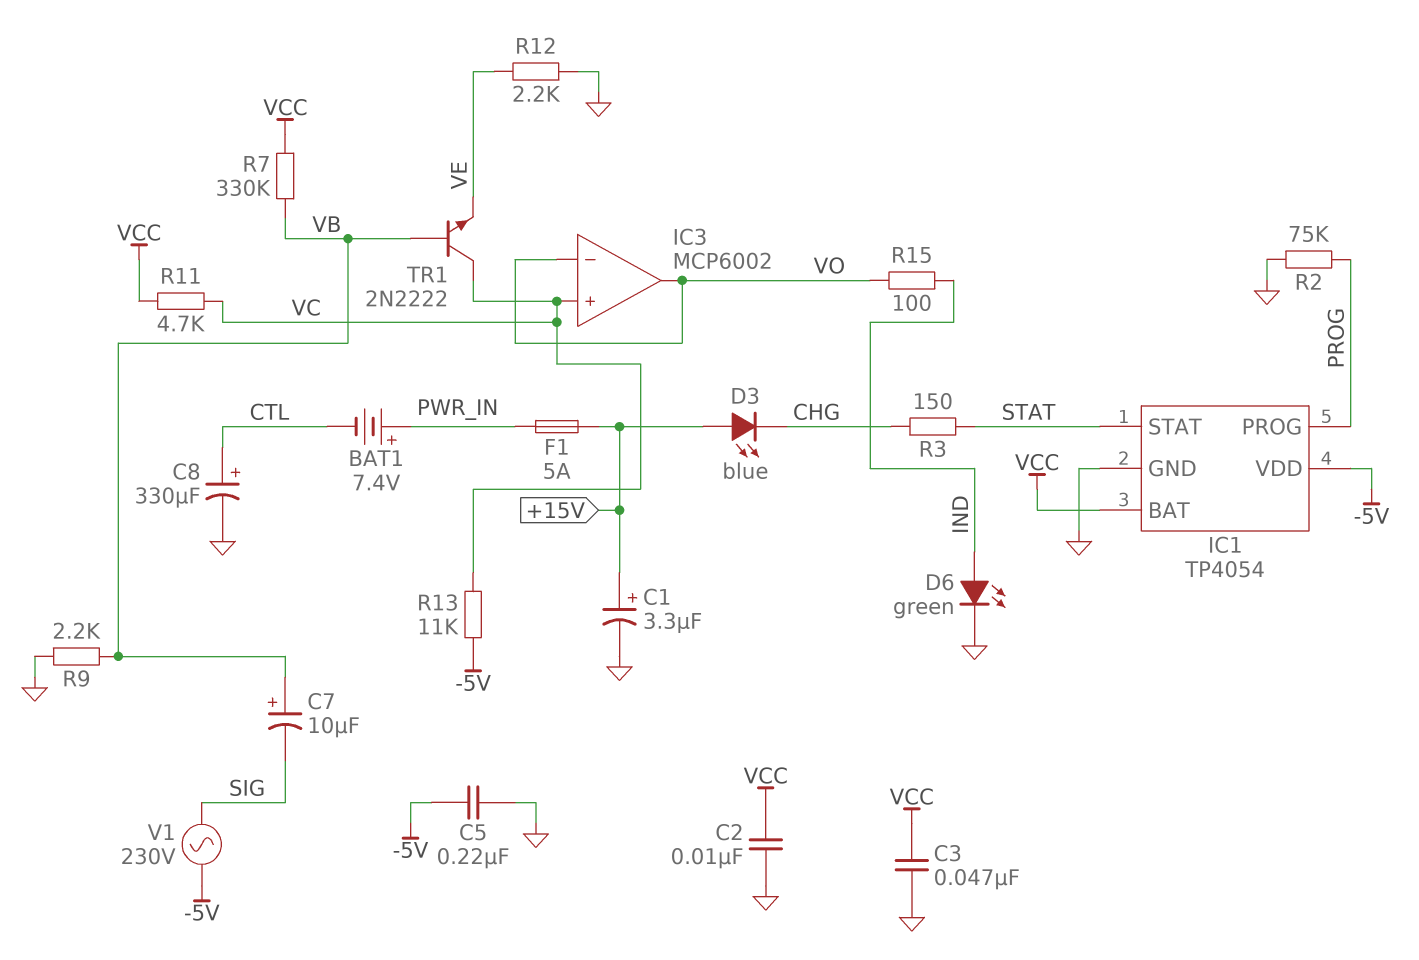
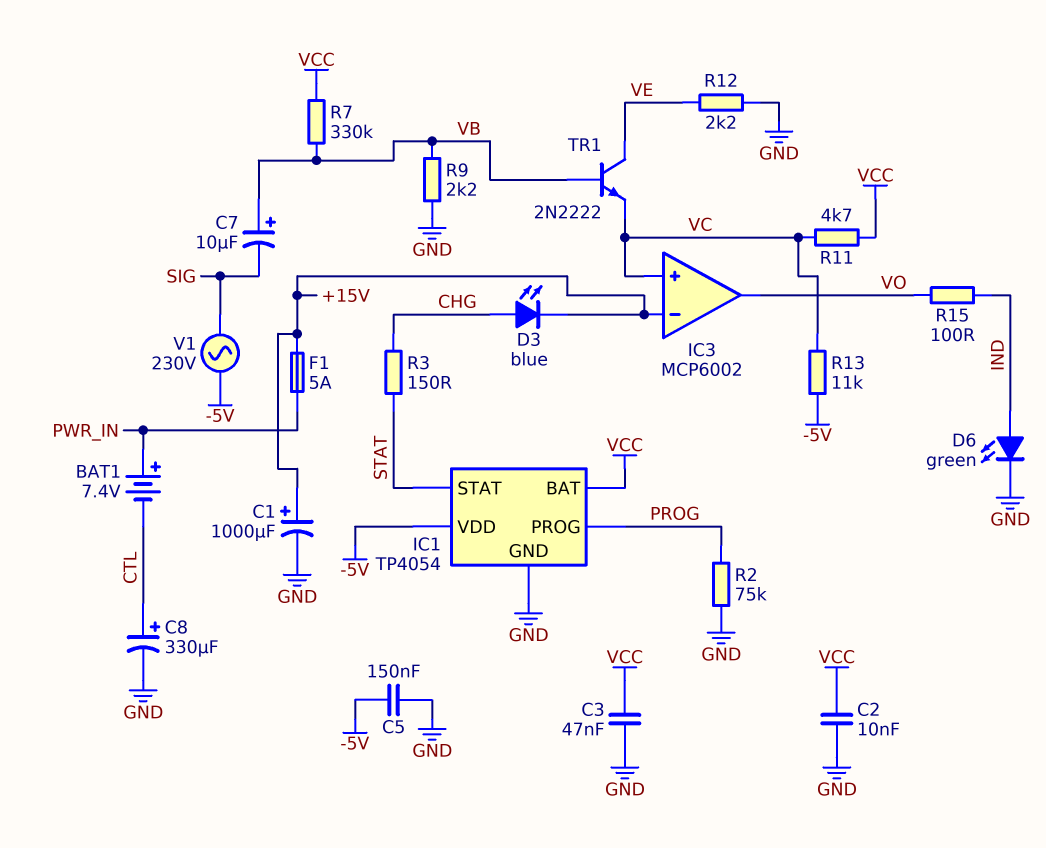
C1: 3.3uF (plus +15V, minus GND) -> 1000uF (plus +15V, minus GND)
C5: 220nF (-5V, GND) -> 150nF (-5V, GND)
D3: LED blue (A +15V, K CHG) -> LED blue (A CHG, K +15V)
IC3 pin in-: VO -> +15V
TR1: NPN 2N2222 (B VB, C VC, E VE) -> NPN 2N2222 (B VB, C VE, E VC)

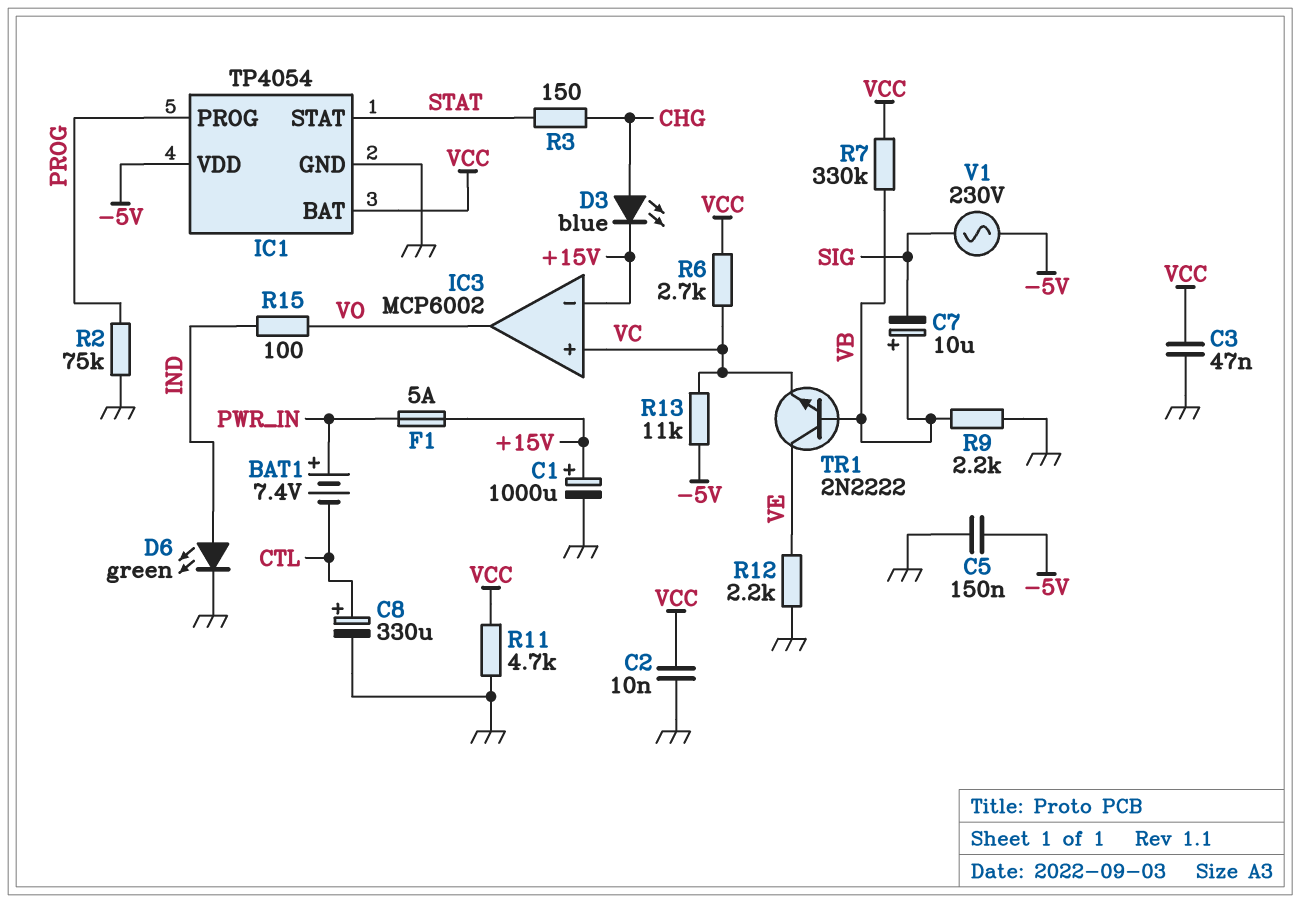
R6: none -> 2.7k (VC, VCC)
R11: 4.7k (VC, VCC) -> 4.7k (GND, VCC)

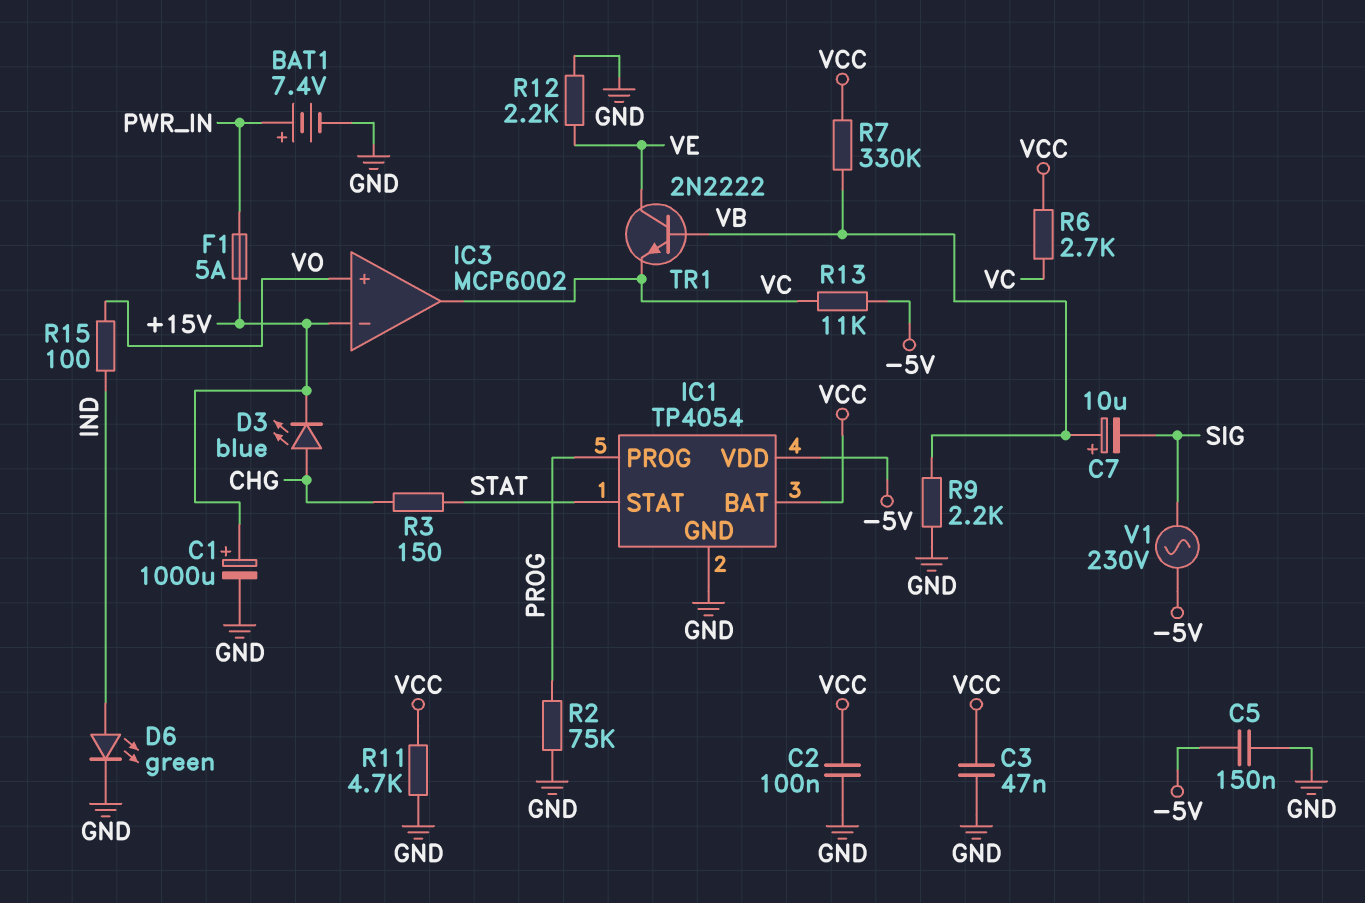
BAT1: 7.4V (plus PWR_IN, minus CTL) -> 7.4V (plus PWR_IN, minus GND)
C2: 10nF (GND, VCC) -> 100nF (GND, VCC)
C8: 330uF (plus CTL, minus GND) -> none
IC3 pin in+: VC -> VO
IC3 pin out: VO -> VC

